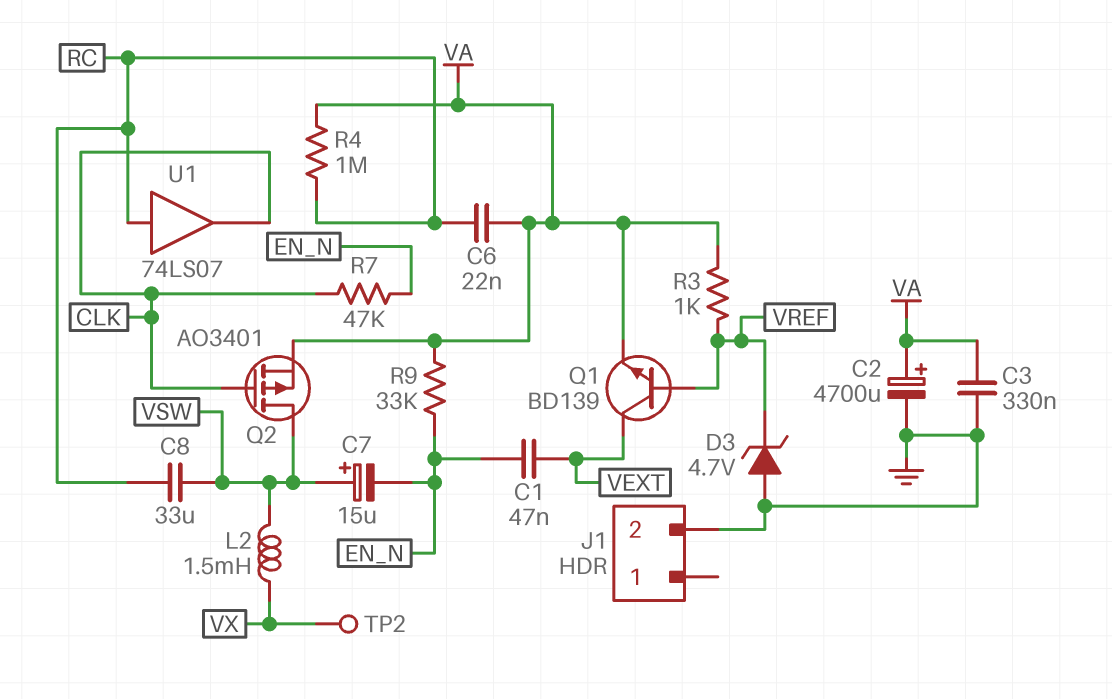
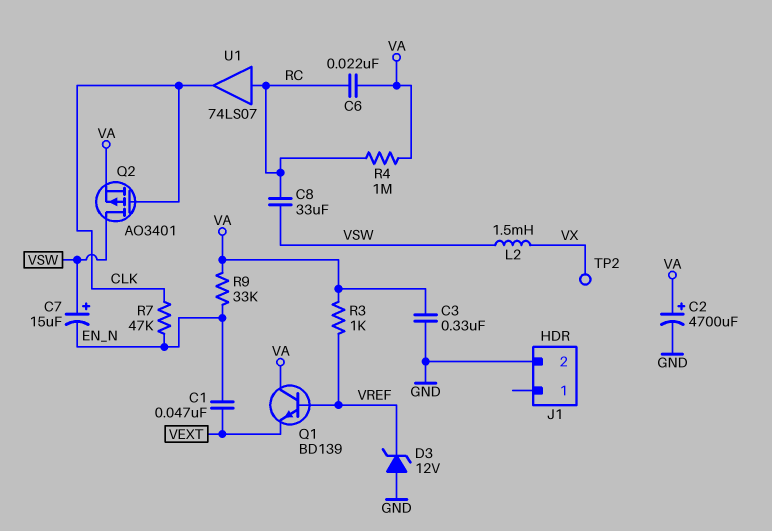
D3: zener 4.7V (A GND, K VREF) -> zener 12V (A GND, K VREF)
Q1: NPN BD139 (B VREF, C VEXT, E VA) -> NPN BD139 (B VREF, C VA, E VEXT)

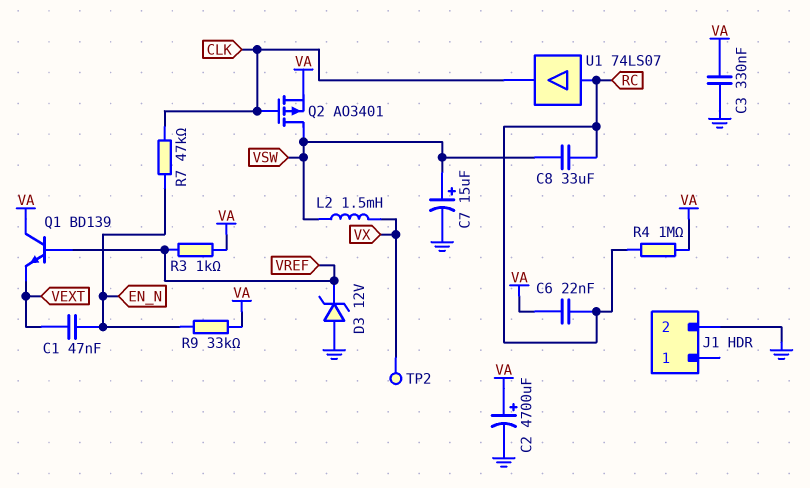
C7: 15uF (plus VSW, minus EN_N) -> 15uF (plus VSW, minus GND)

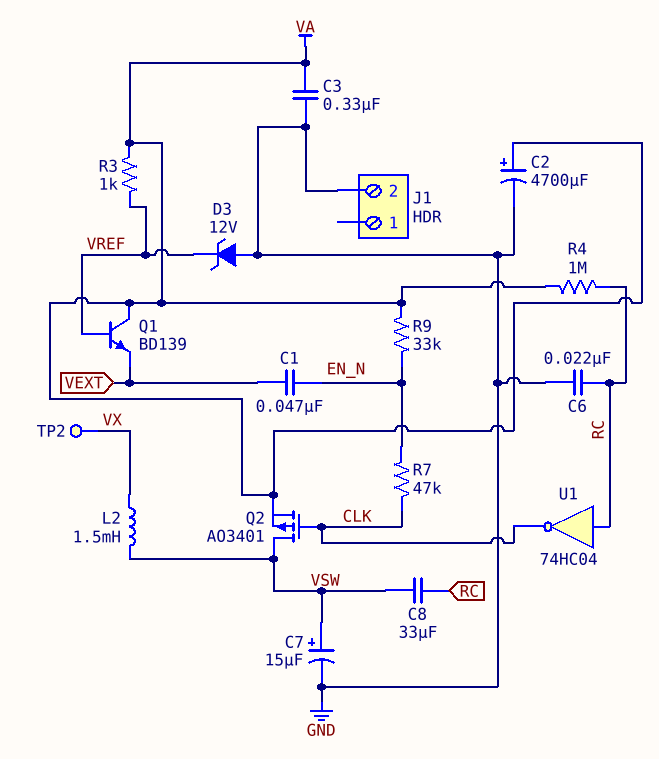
C6: 22nF (RC, VA) -> 22nF (GND, RC)
U1: buffer 74LS07 (in RC, out CLK) -> NOT 74HC04 (in RC, out CLK)

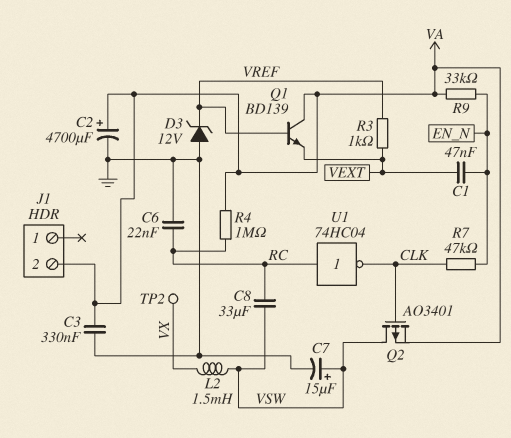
J1 pin 2: GND -> VA
R3: 1k (VA, VREF) -> 1k (VEXT, VREF)

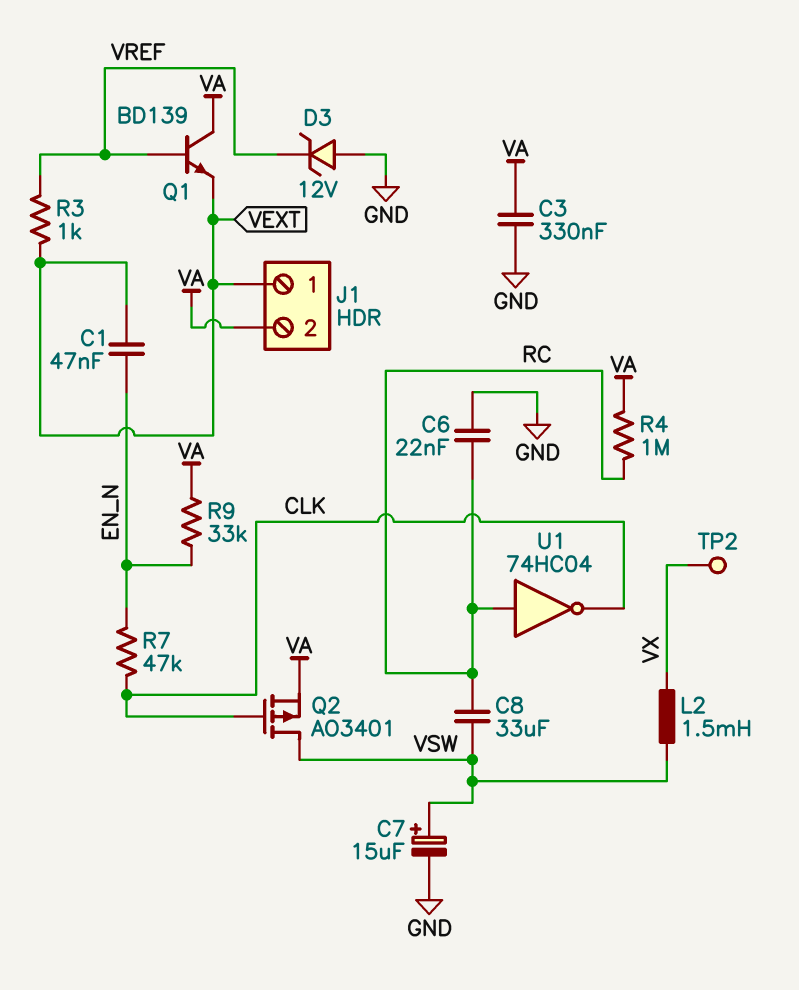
C2: 4700uF (plus VA, minus GND) -> none
J1 pin 1: none -> VEXT

